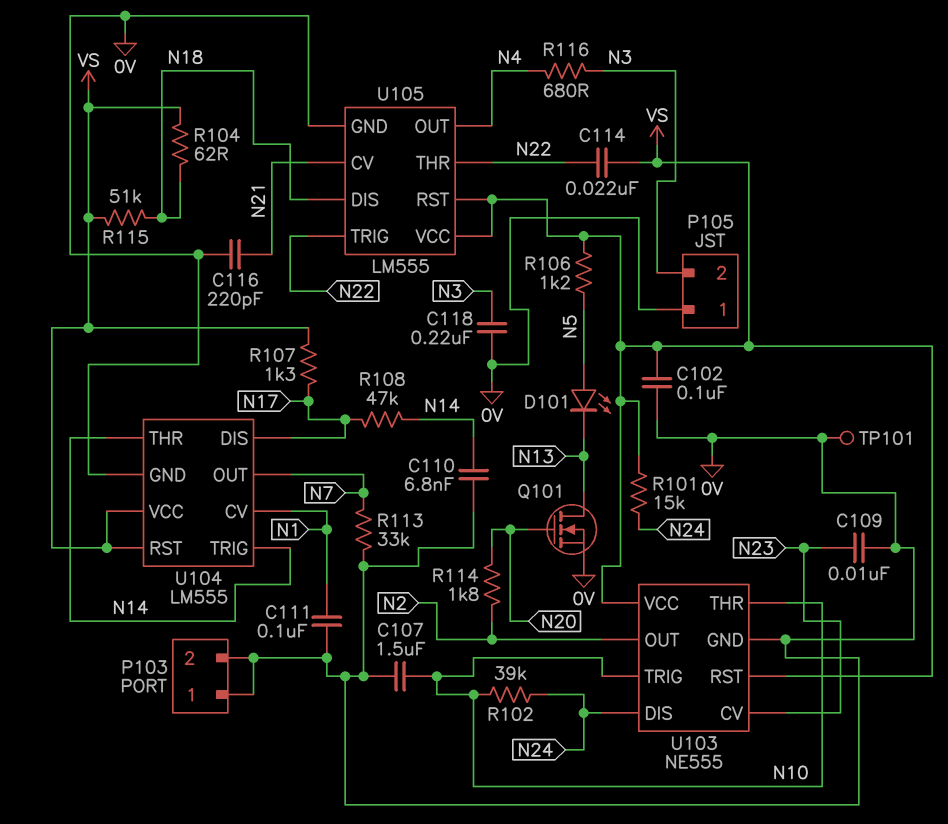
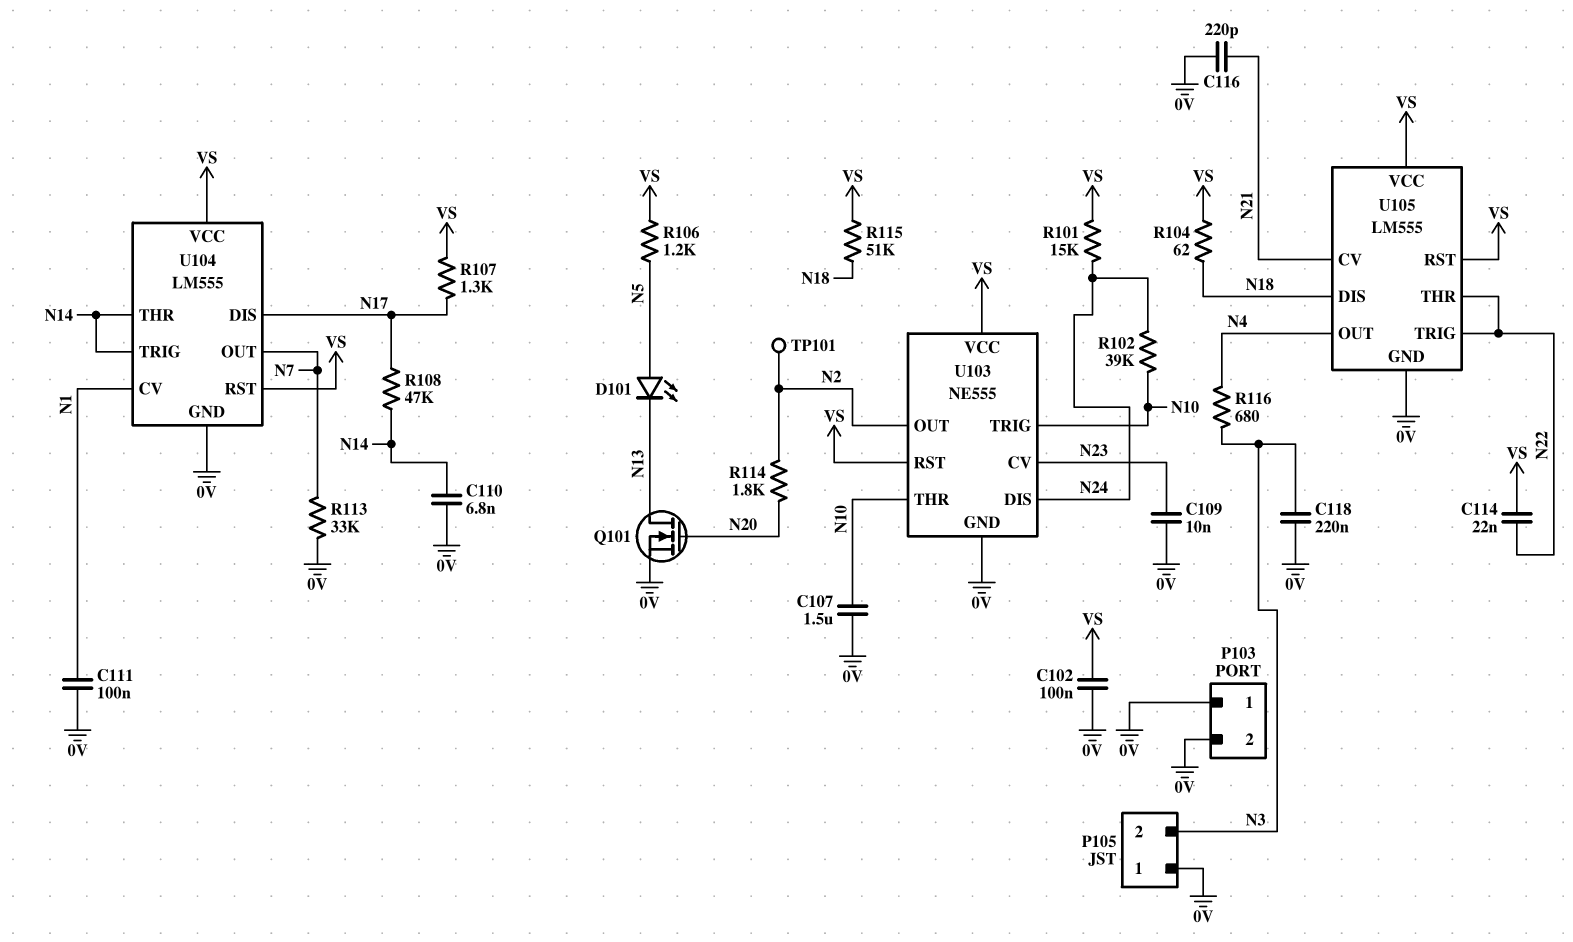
TP101: test point (0V) -> test point (N2)

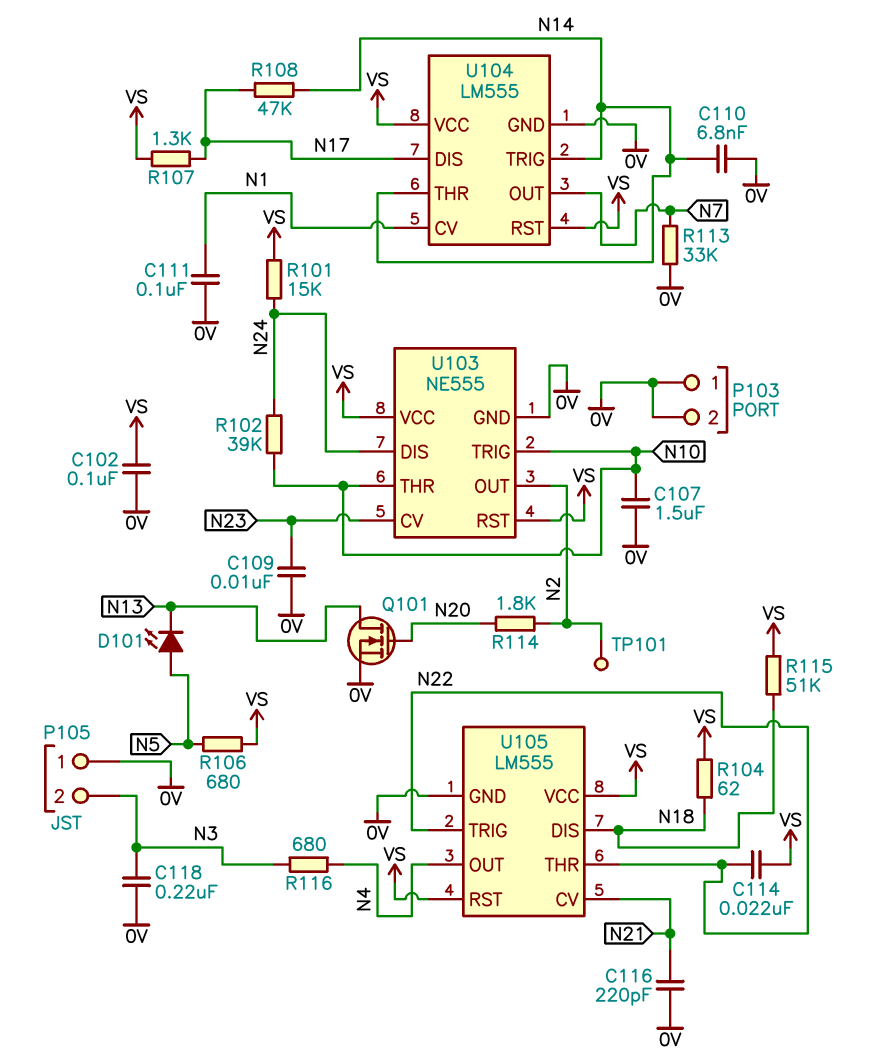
R106: 1.2k (N5, VS) -> 680 (N5, VS)

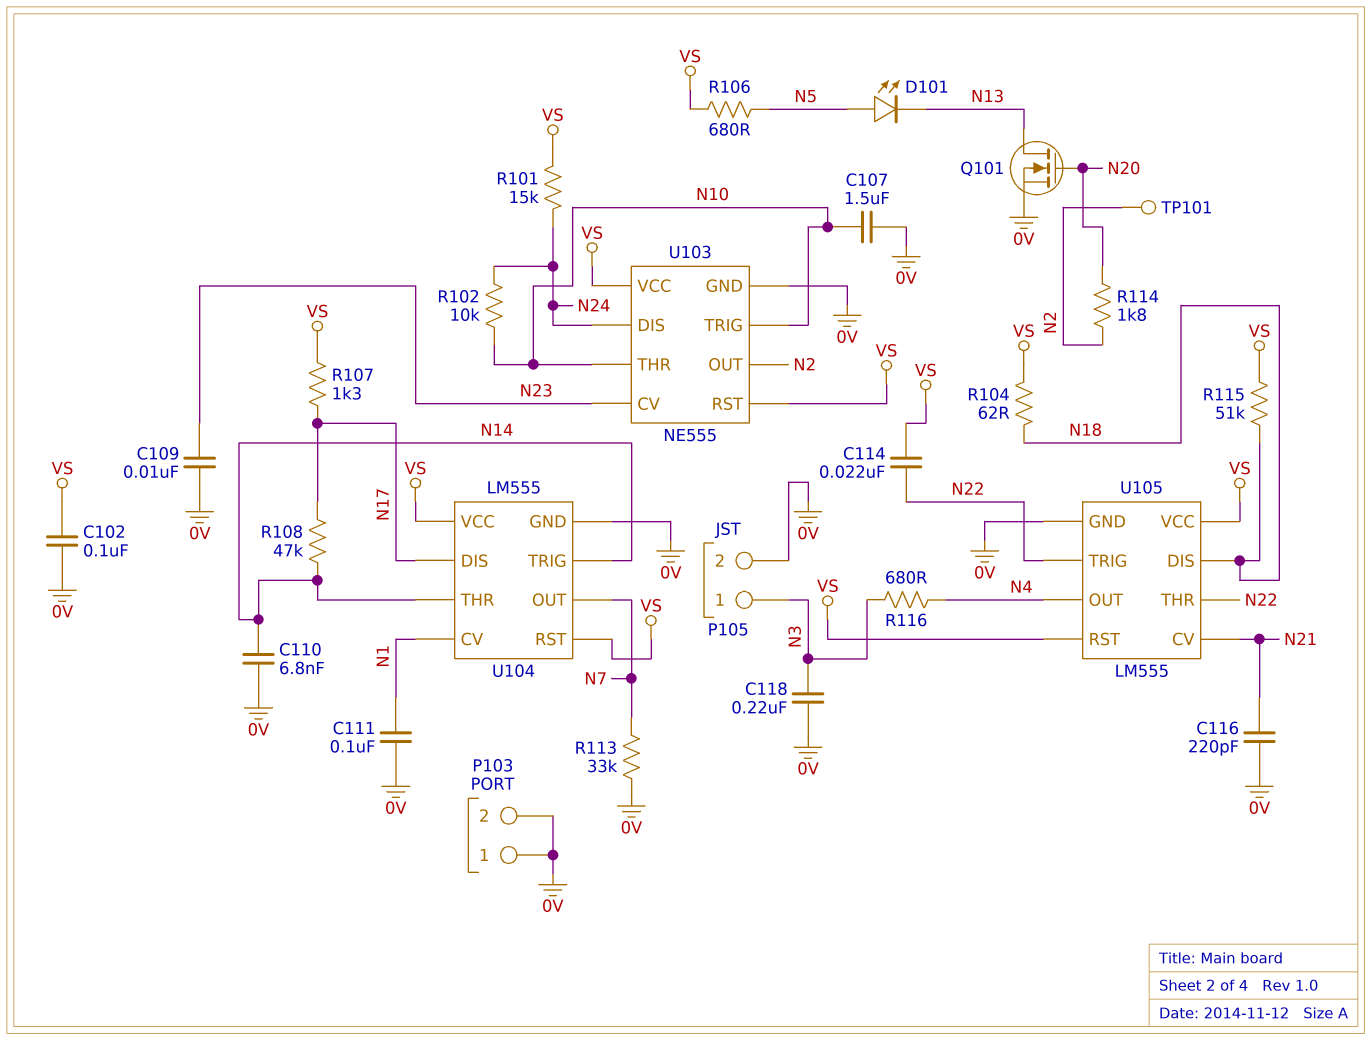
P105 pin 1: 0V -> N3
P105 pin 2: N3 -> 0V
R102: 39k (N10, N24) -> 10k (N10, N24)

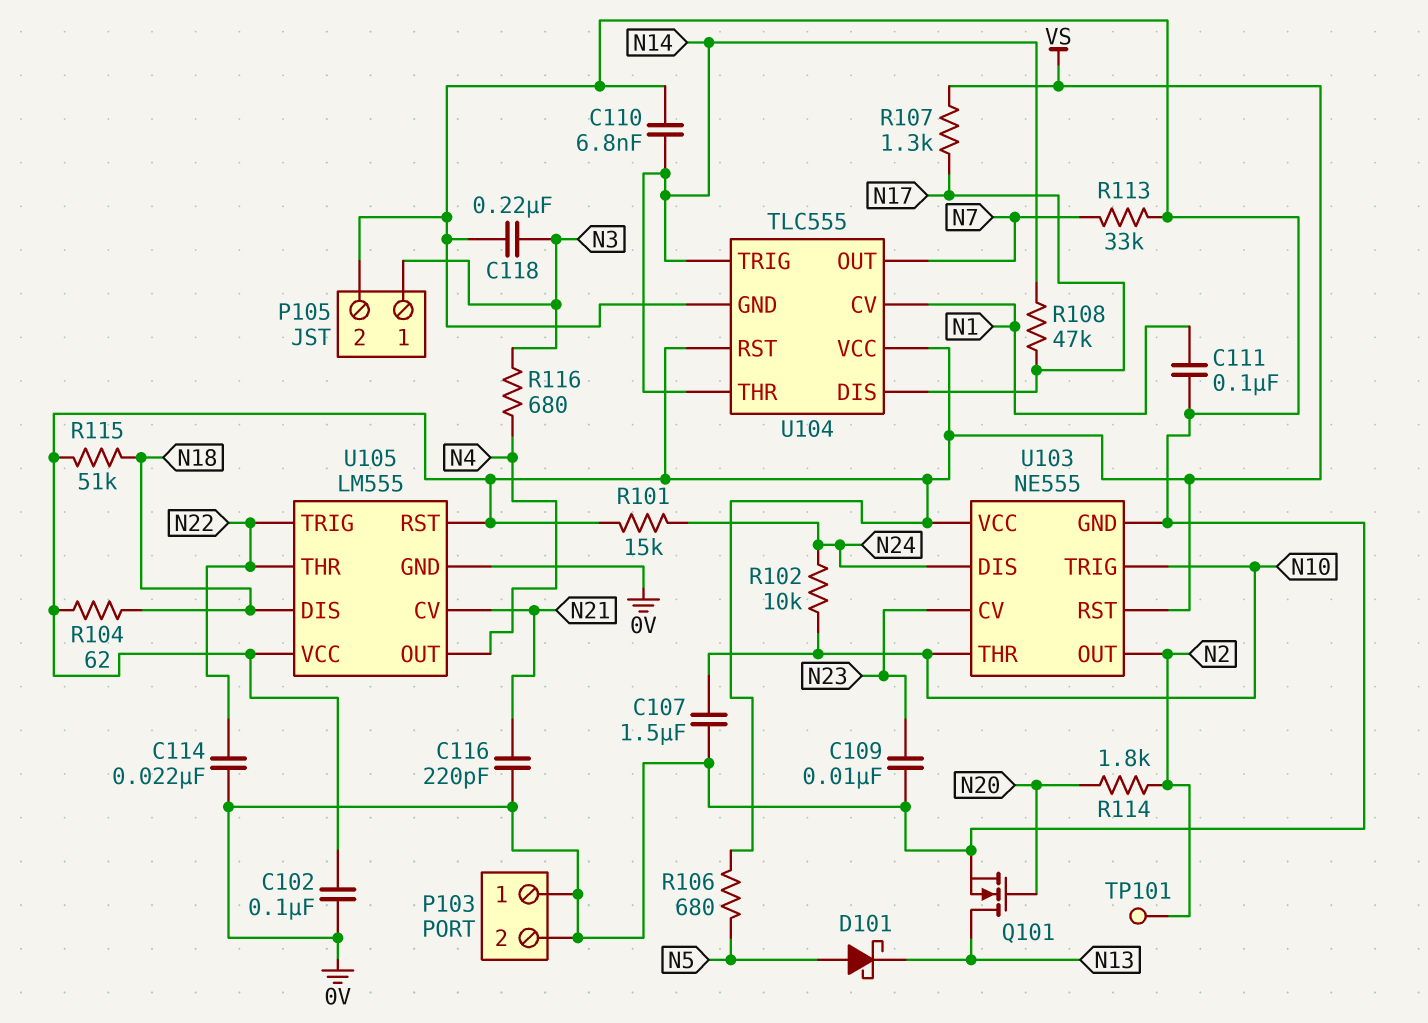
C114: 22nF (N22, VS) -> 22nF (0V, N22)
D101: LED (A N5, K N13) -> schottky (A N5, K N13)
U104: LM555 -> TLC555

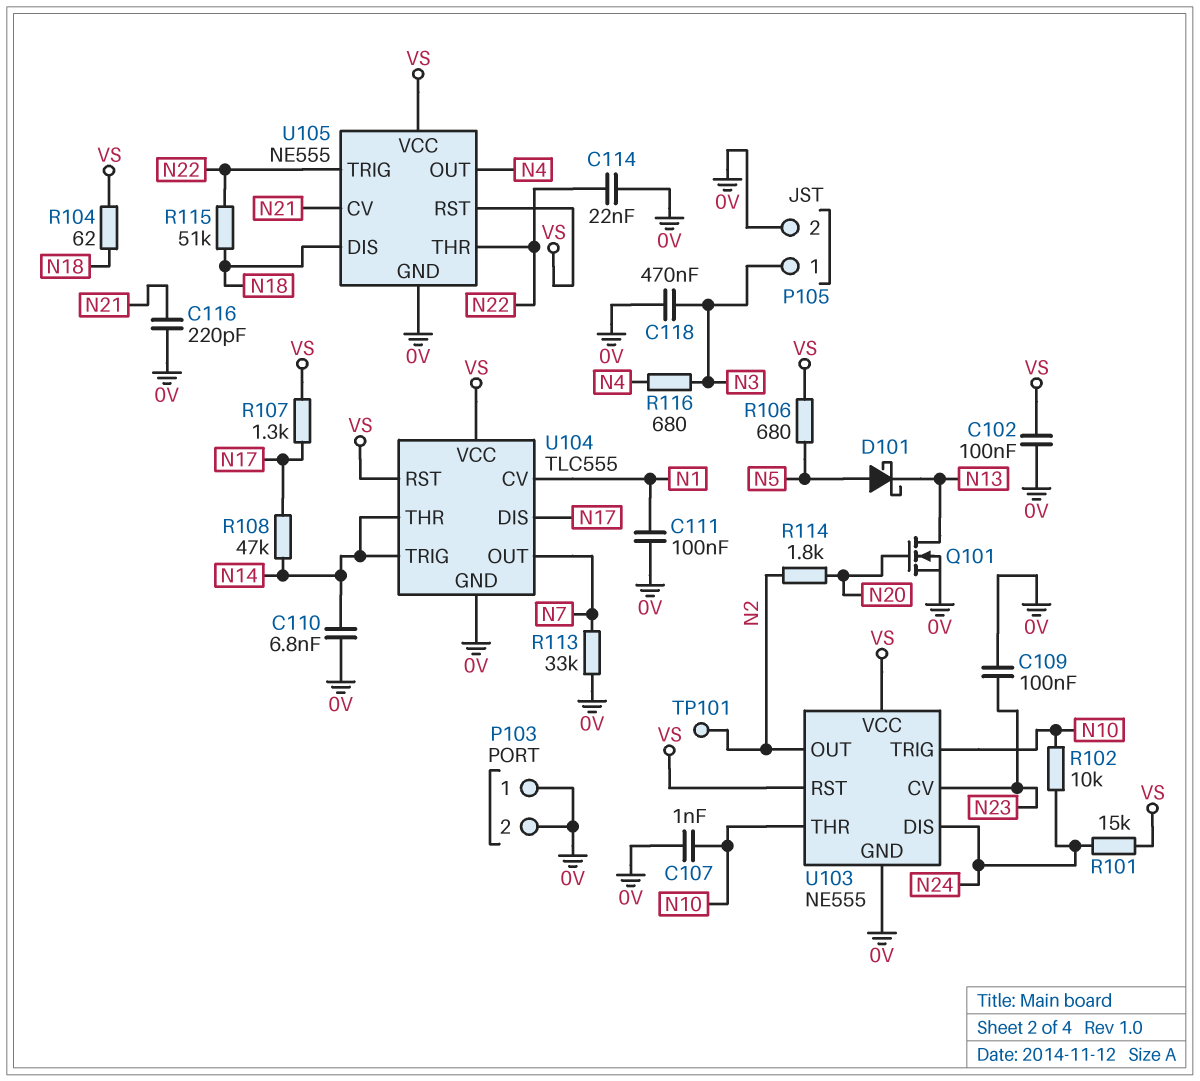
C107: 1.5uF (0V, N10) -> 1nF (0V, N10)
C109: 10nF (0V, N23) -> 100nF (0V, N23)
C118: 220nF (0V, N3) -> 470nF (0V, N3)
R115: 51k (N18, VS) -> 51k (N18, N22)
U105: LM555 -> NE555

